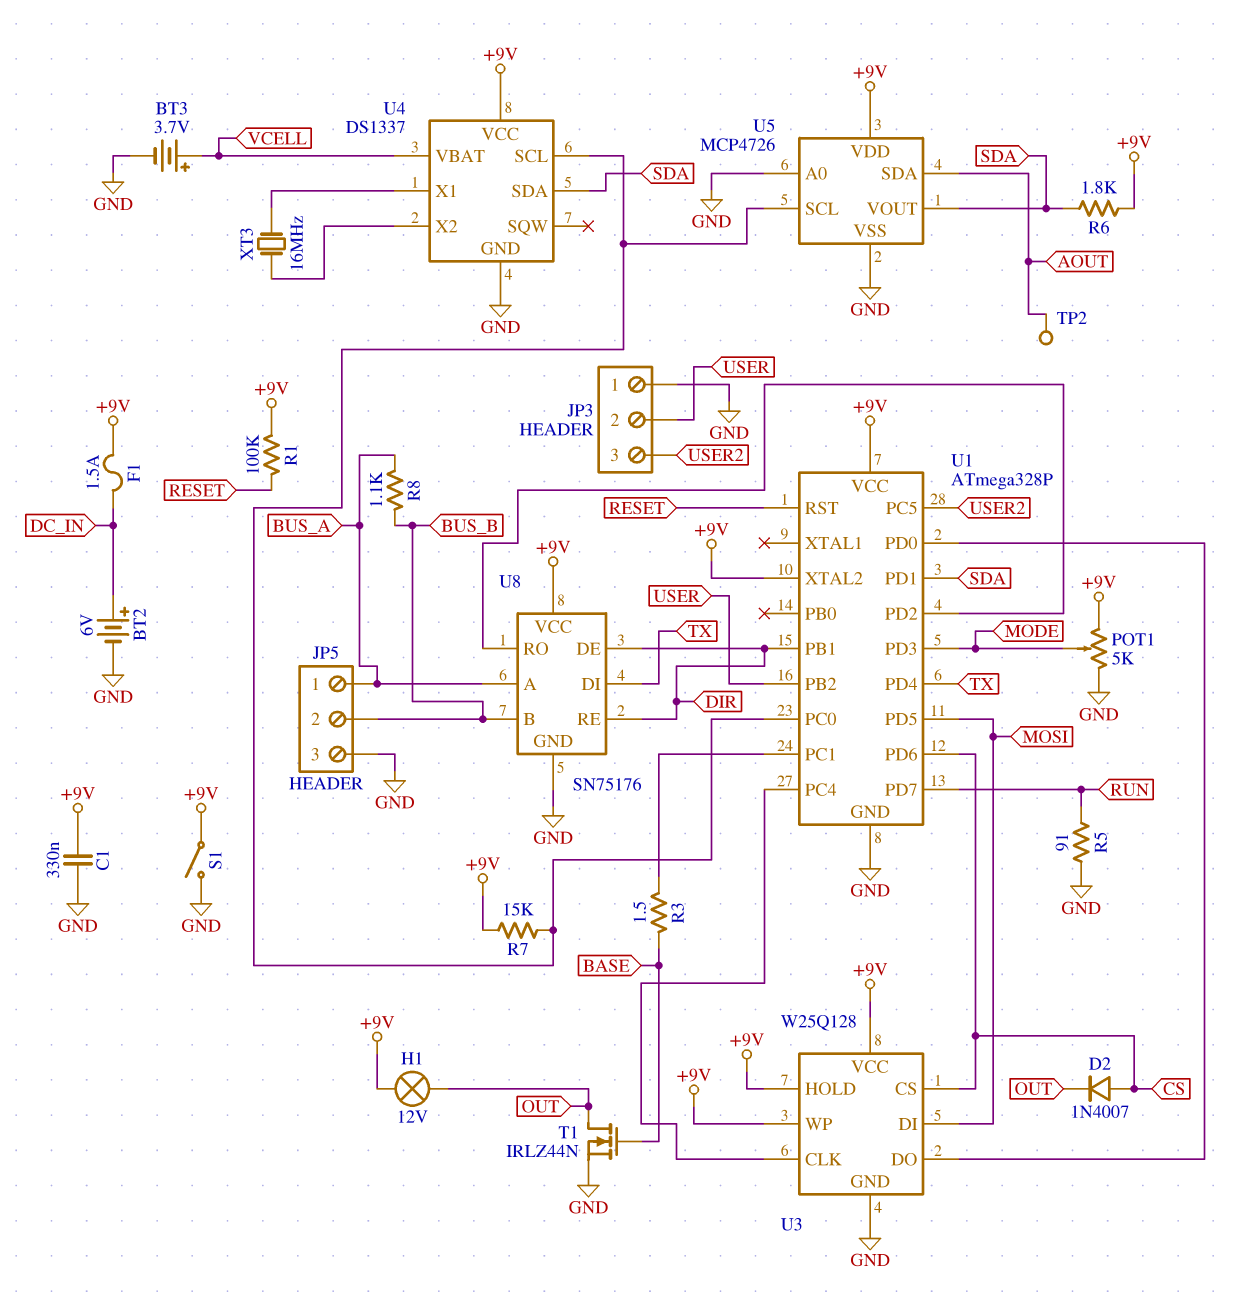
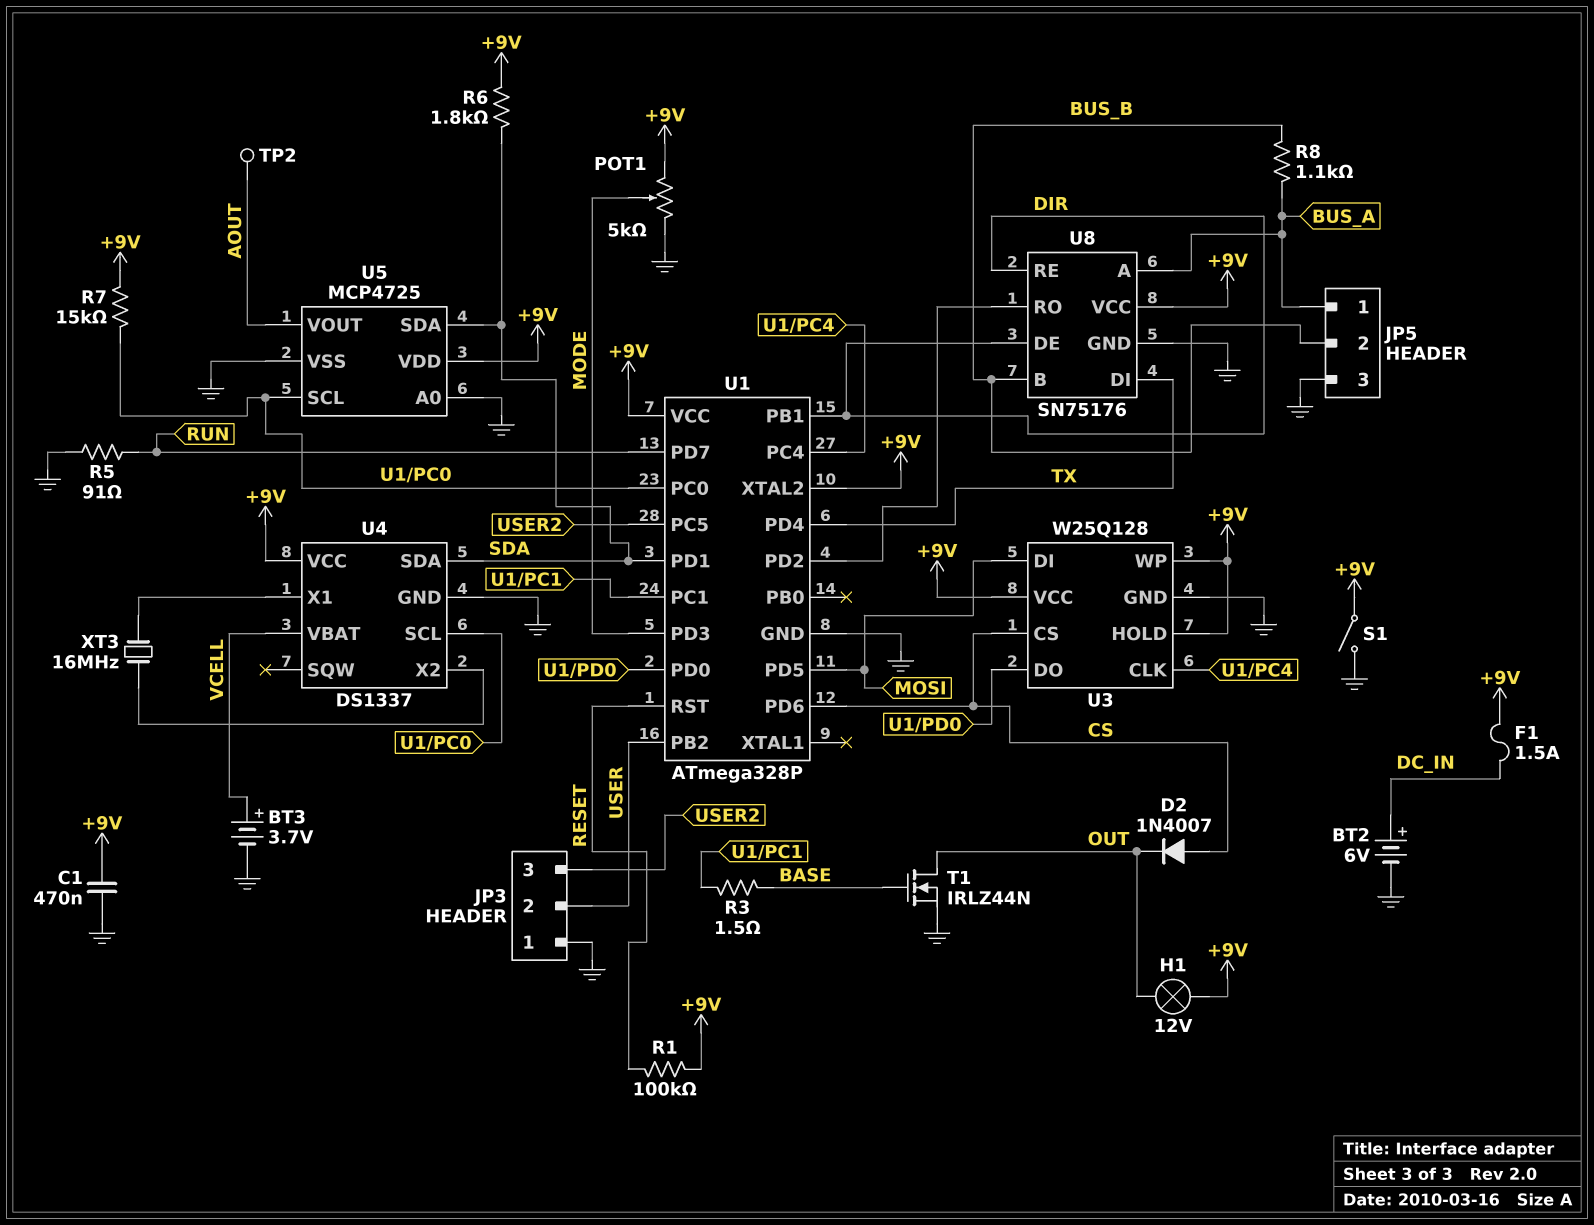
C1: 330nF (+9V, GND) -> 470nF (+9V, GND)
U5: MCP4726 -> MCP4725
U5 pin SDA: AOUT -> SDA
U5 pin VOUT: SDA -> AOUT

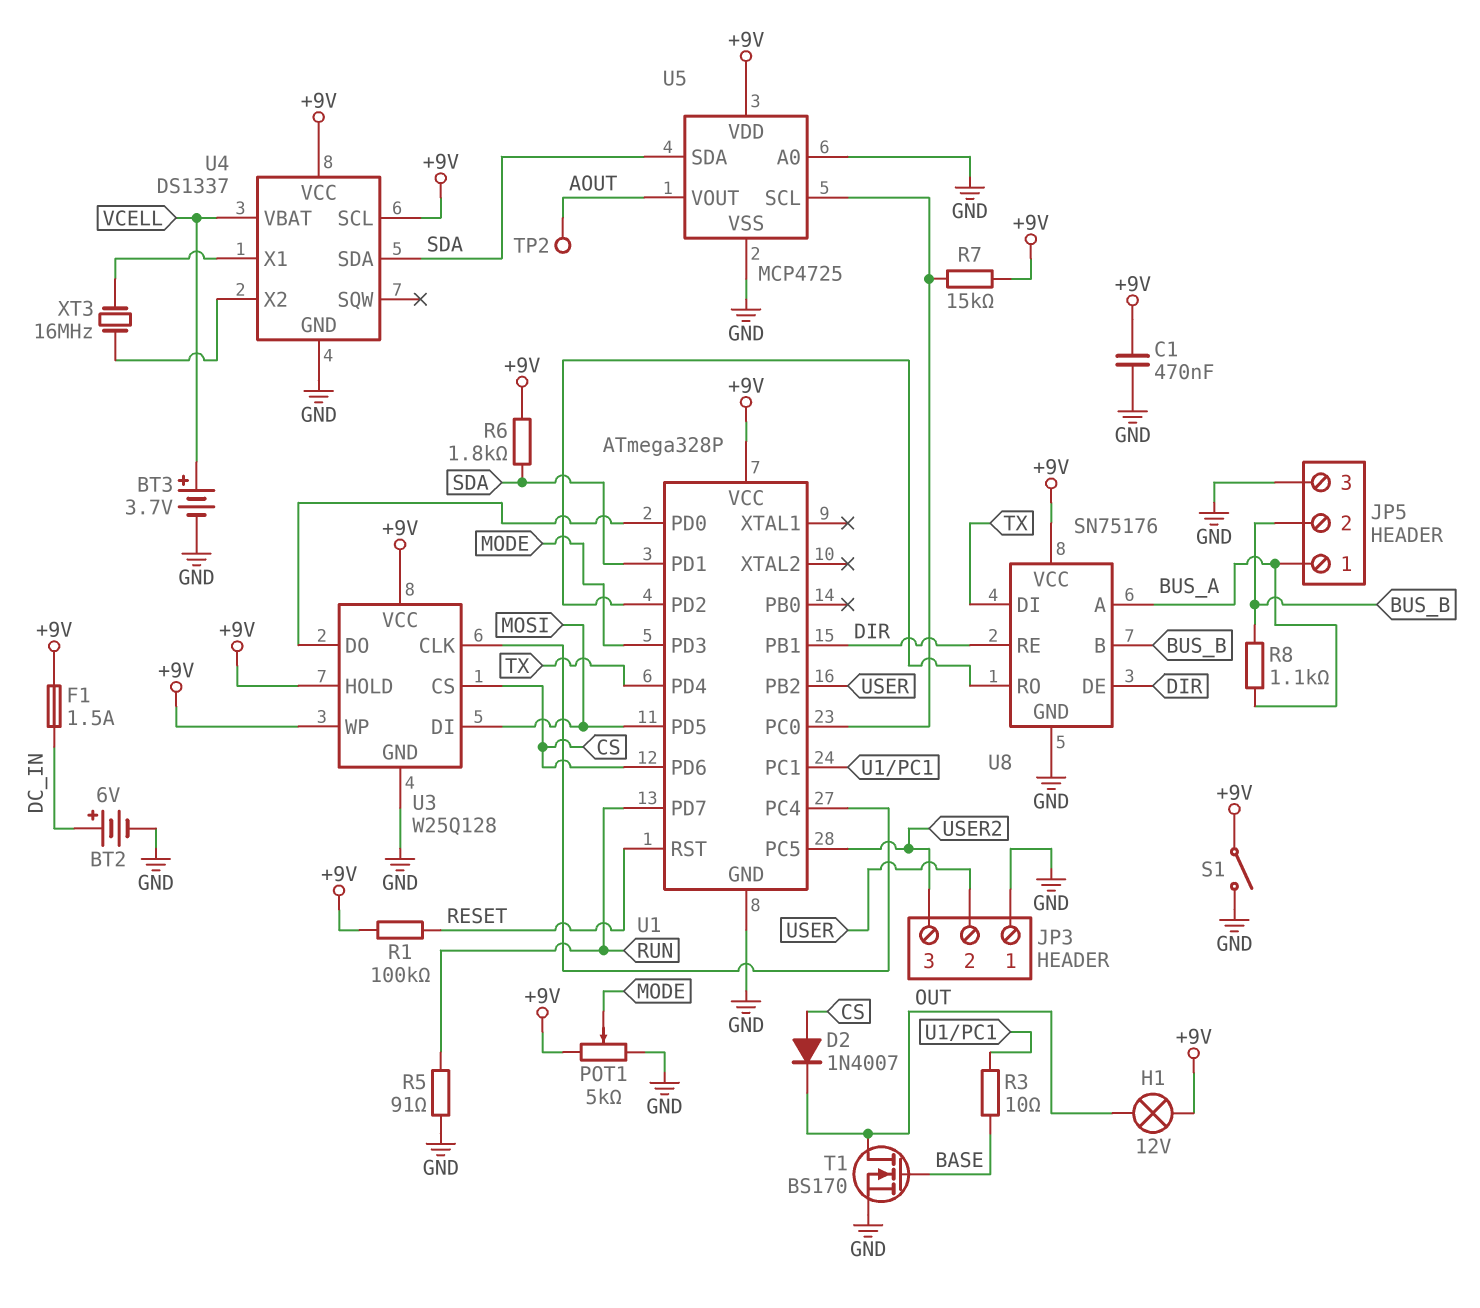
R3: 1.5 (BASE, U1/PC1) -> 10 (BASE, U1/PC1)
T1: NMOS IRLZ44N (G BASE, D OUT, S GND) -> NMOS BS170 (G BASE, D OUT, S GND)
U1 pin XTAL2: +9V -> none
U4 pin SCL: U1/PC0 -> +9V

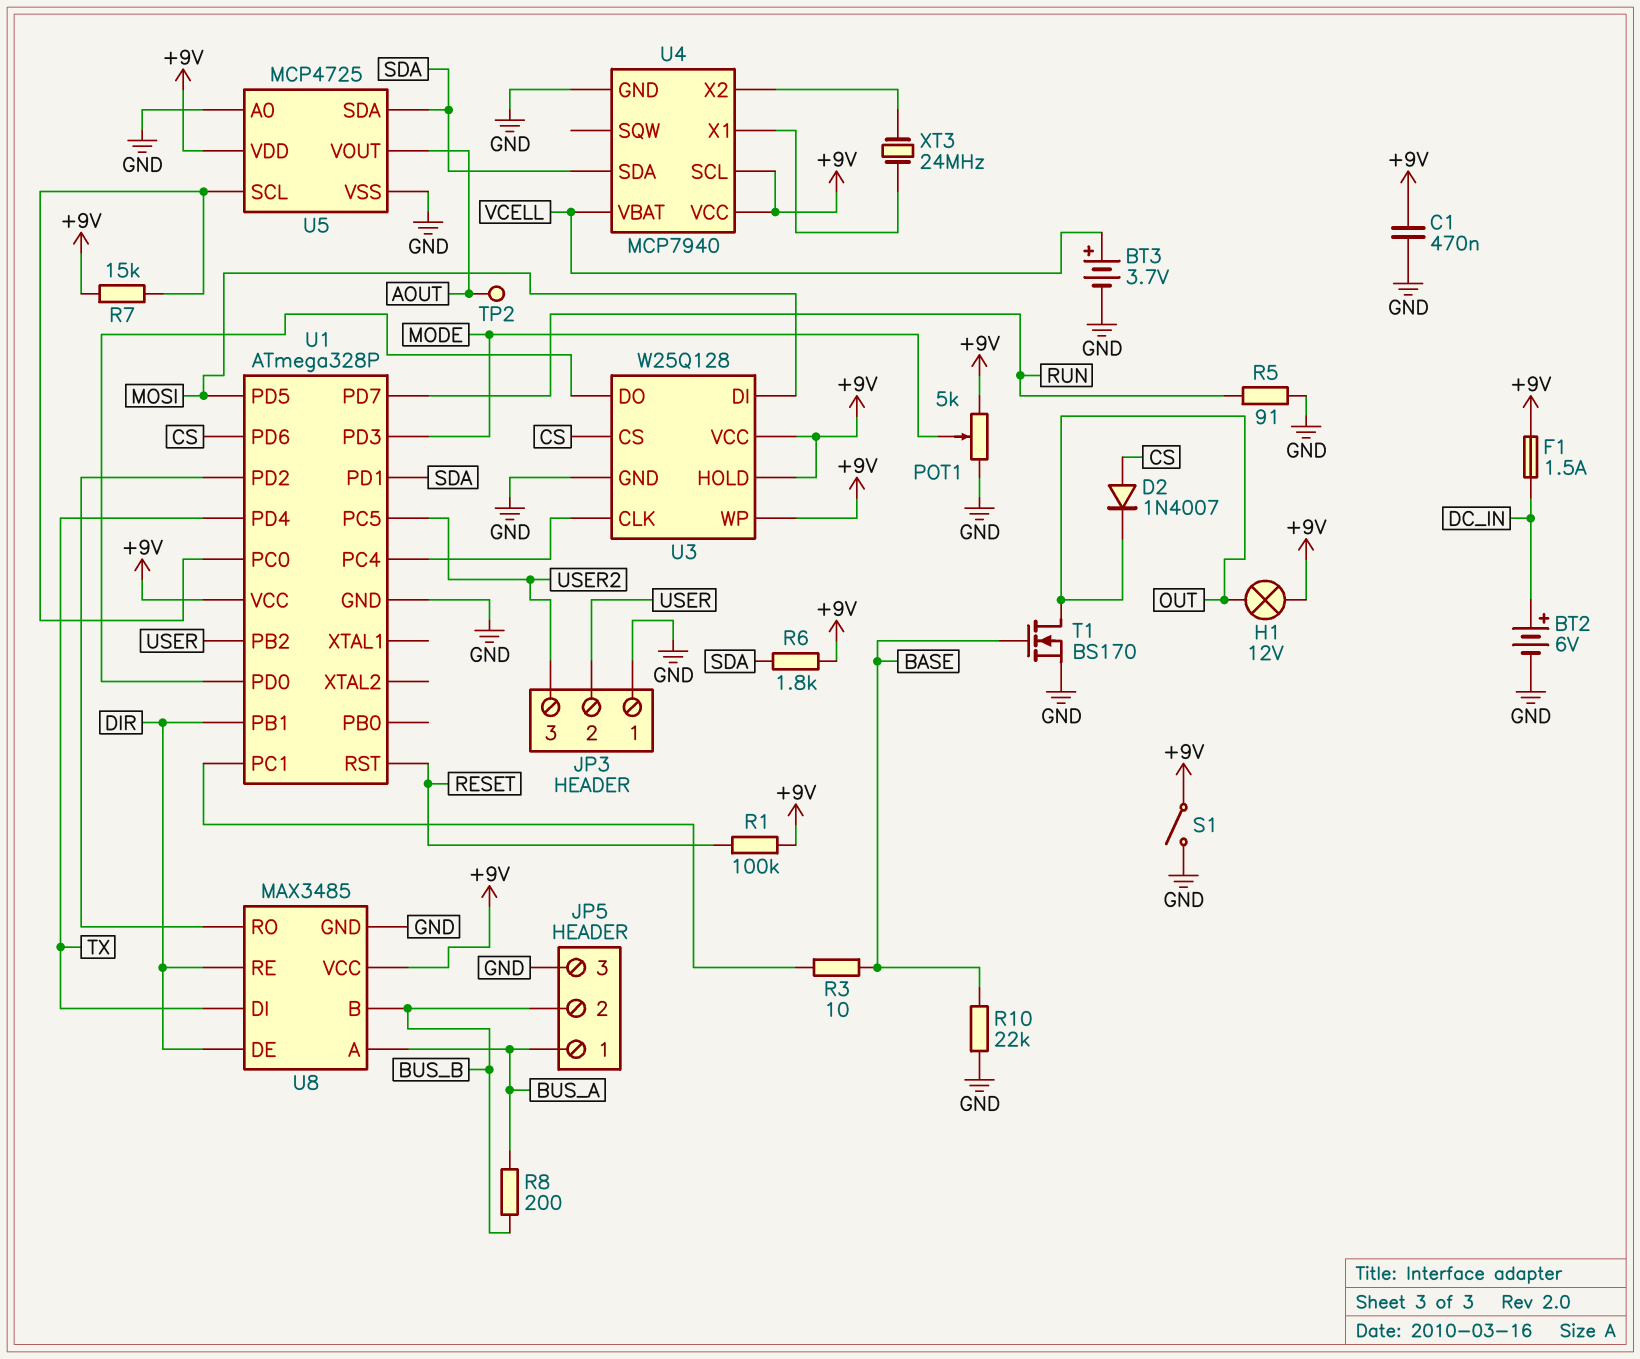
R8: 1.1k (BUS_A, BUS_B) -> 200 (BUS_A, BUS_B)
R10: none -> 22k (BASE, GND)
U4: DS1337 -> MCP7940
U8: SN75176 -> MAX3485
XT3: 16MHz (U4/X1, U4/X2) -> 24MHz (U4/X1, U4/X2)

